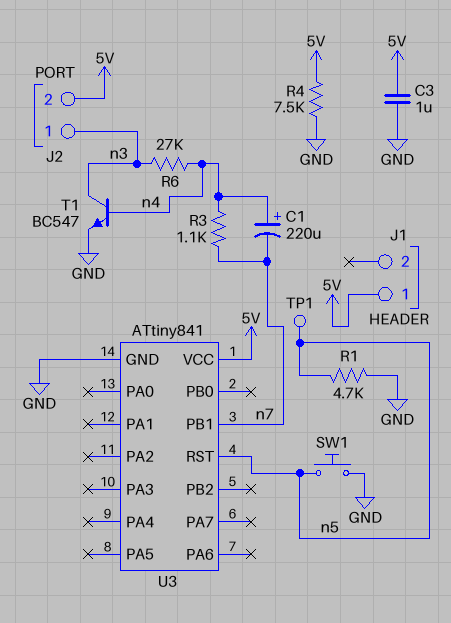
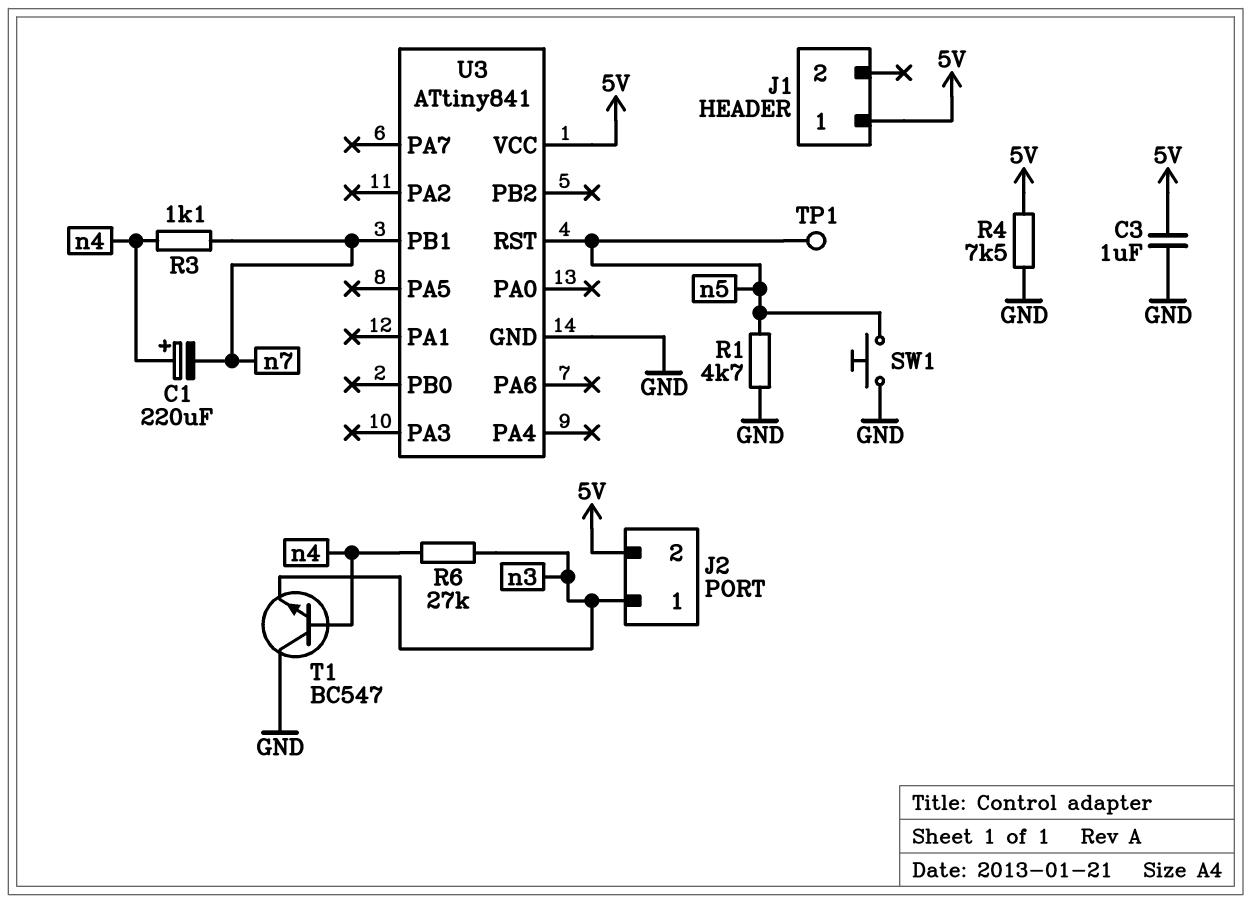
T1: NPN BC547 (B n4, C n3, E GND) -> NPN BC547 (B n4, C GND, E n3)

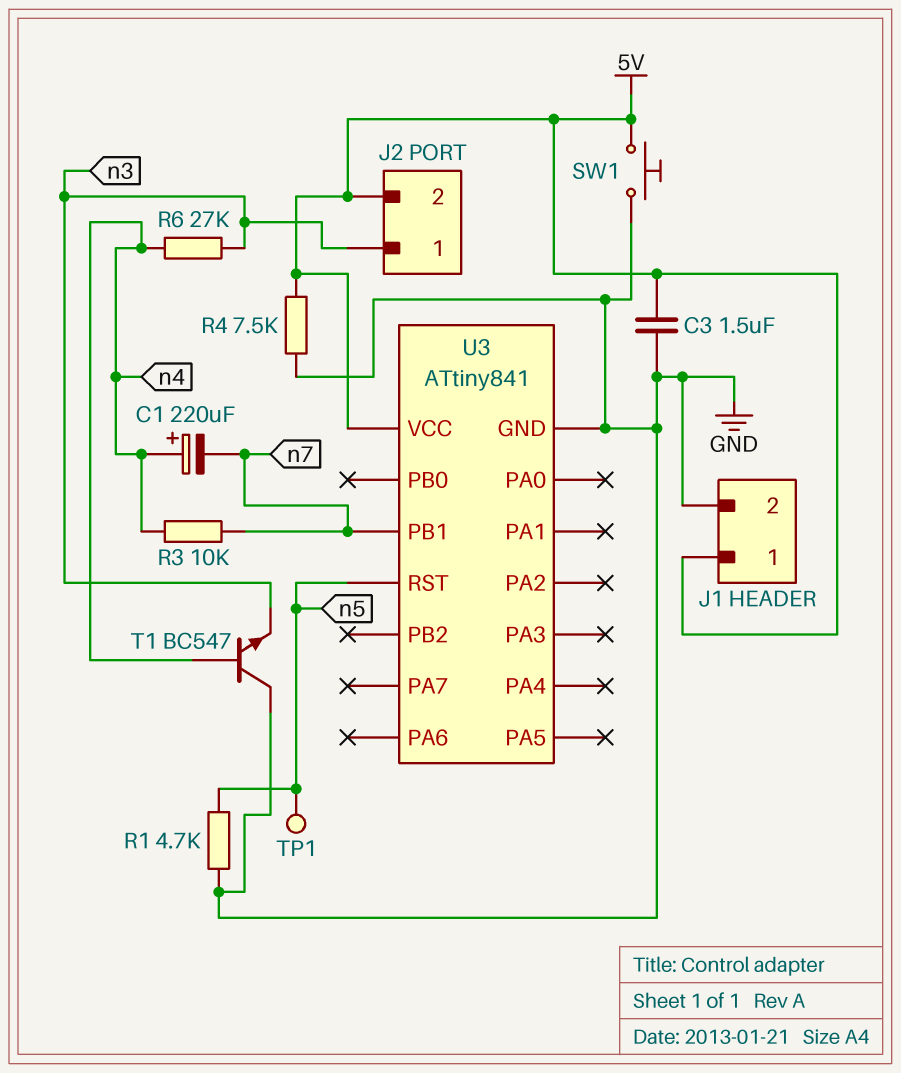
C3: 1uF (5V, GND) -> 1.5uF (5V, GND)
J1 pin 2: none -> GND
R3: 1.1k (n4, n7) -> 10k (n4, n7)
SW1: button (GND, n5) -> button (5V, GND)

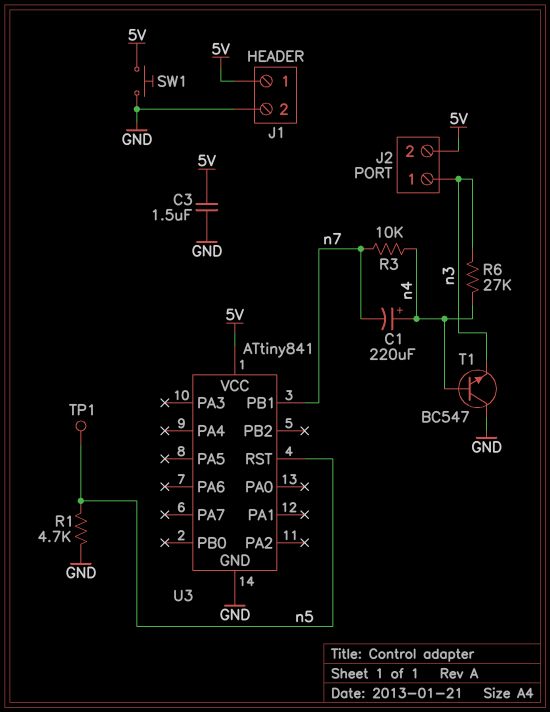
R4: 7.5k (5V, GND) -> none

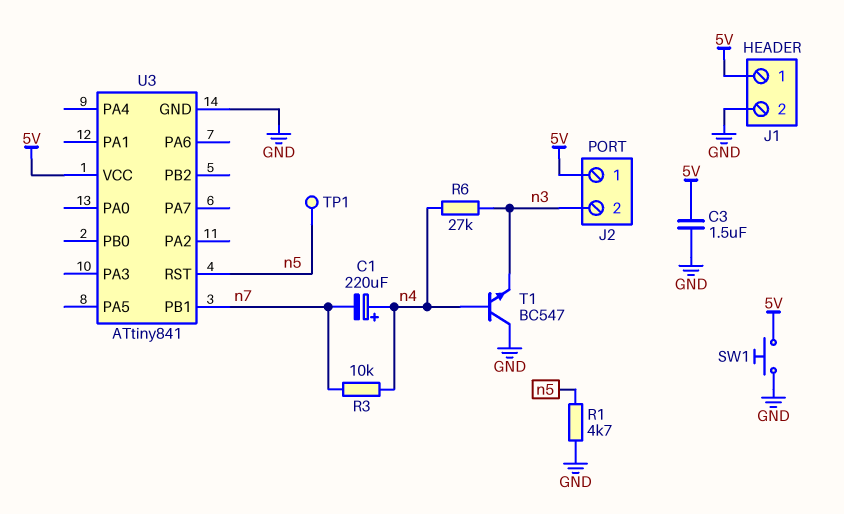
J2 pin 1: n3 -> 5V
J2 pin 2: 5V -> n3

